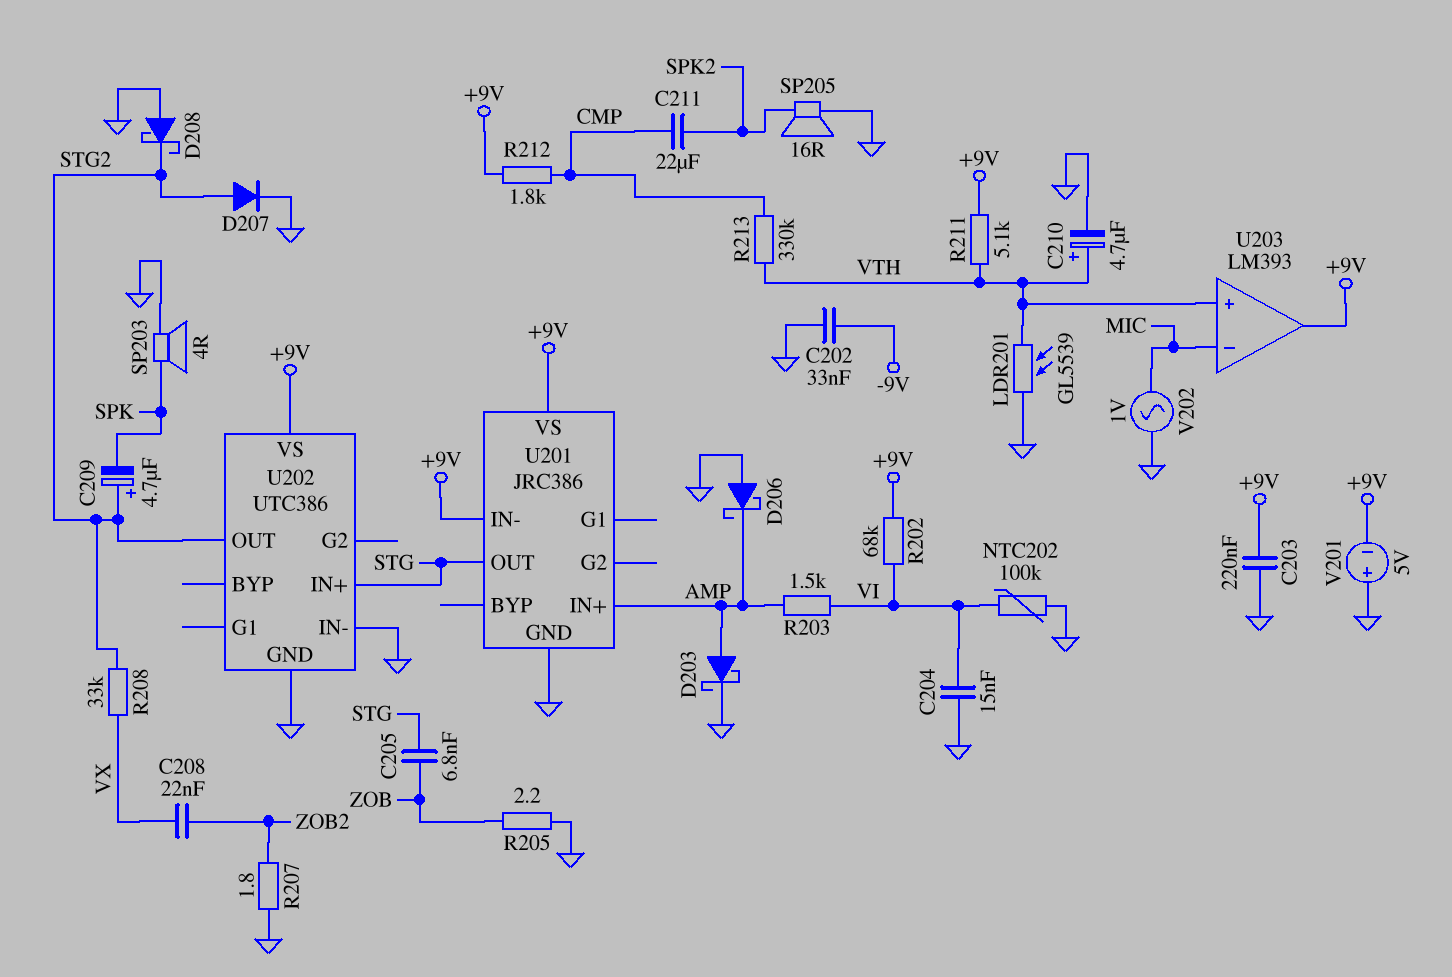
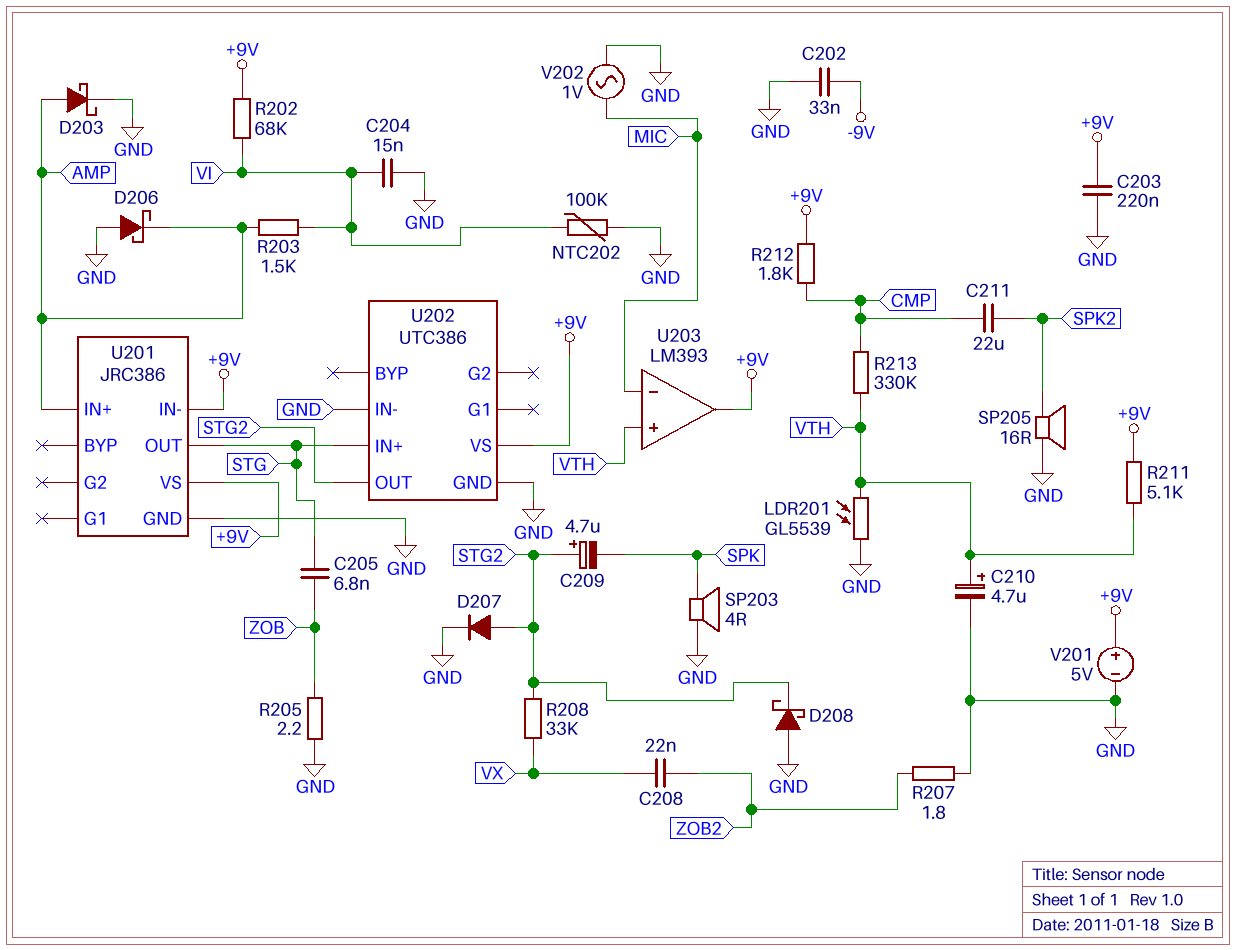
V201: 5V (plus GND, minus +9V) -> 5V (plus +9V, minus GND)

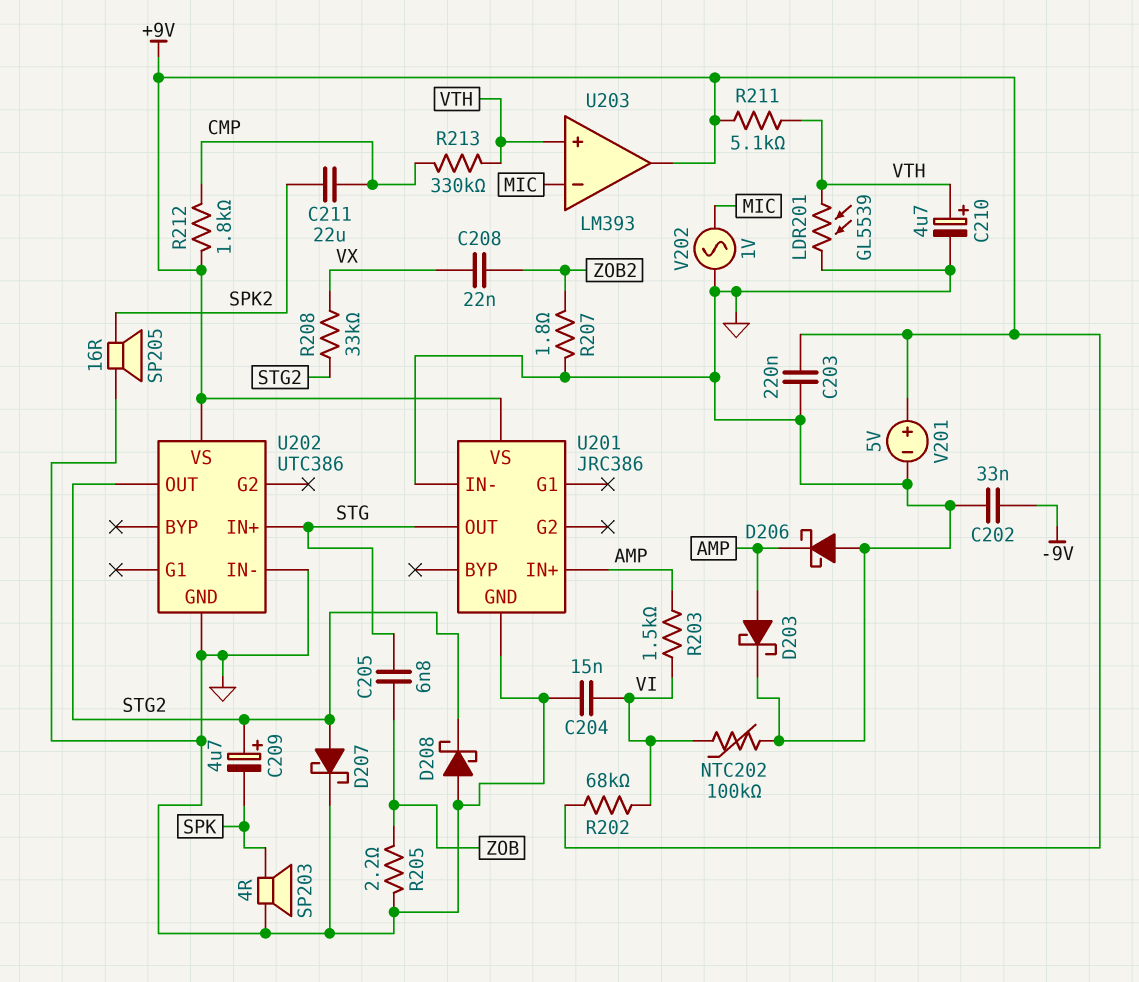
D207: diode (A STG2, K GND) -> schottky (A STG2, K GND)
U201 pin IN-: +9V -> GND

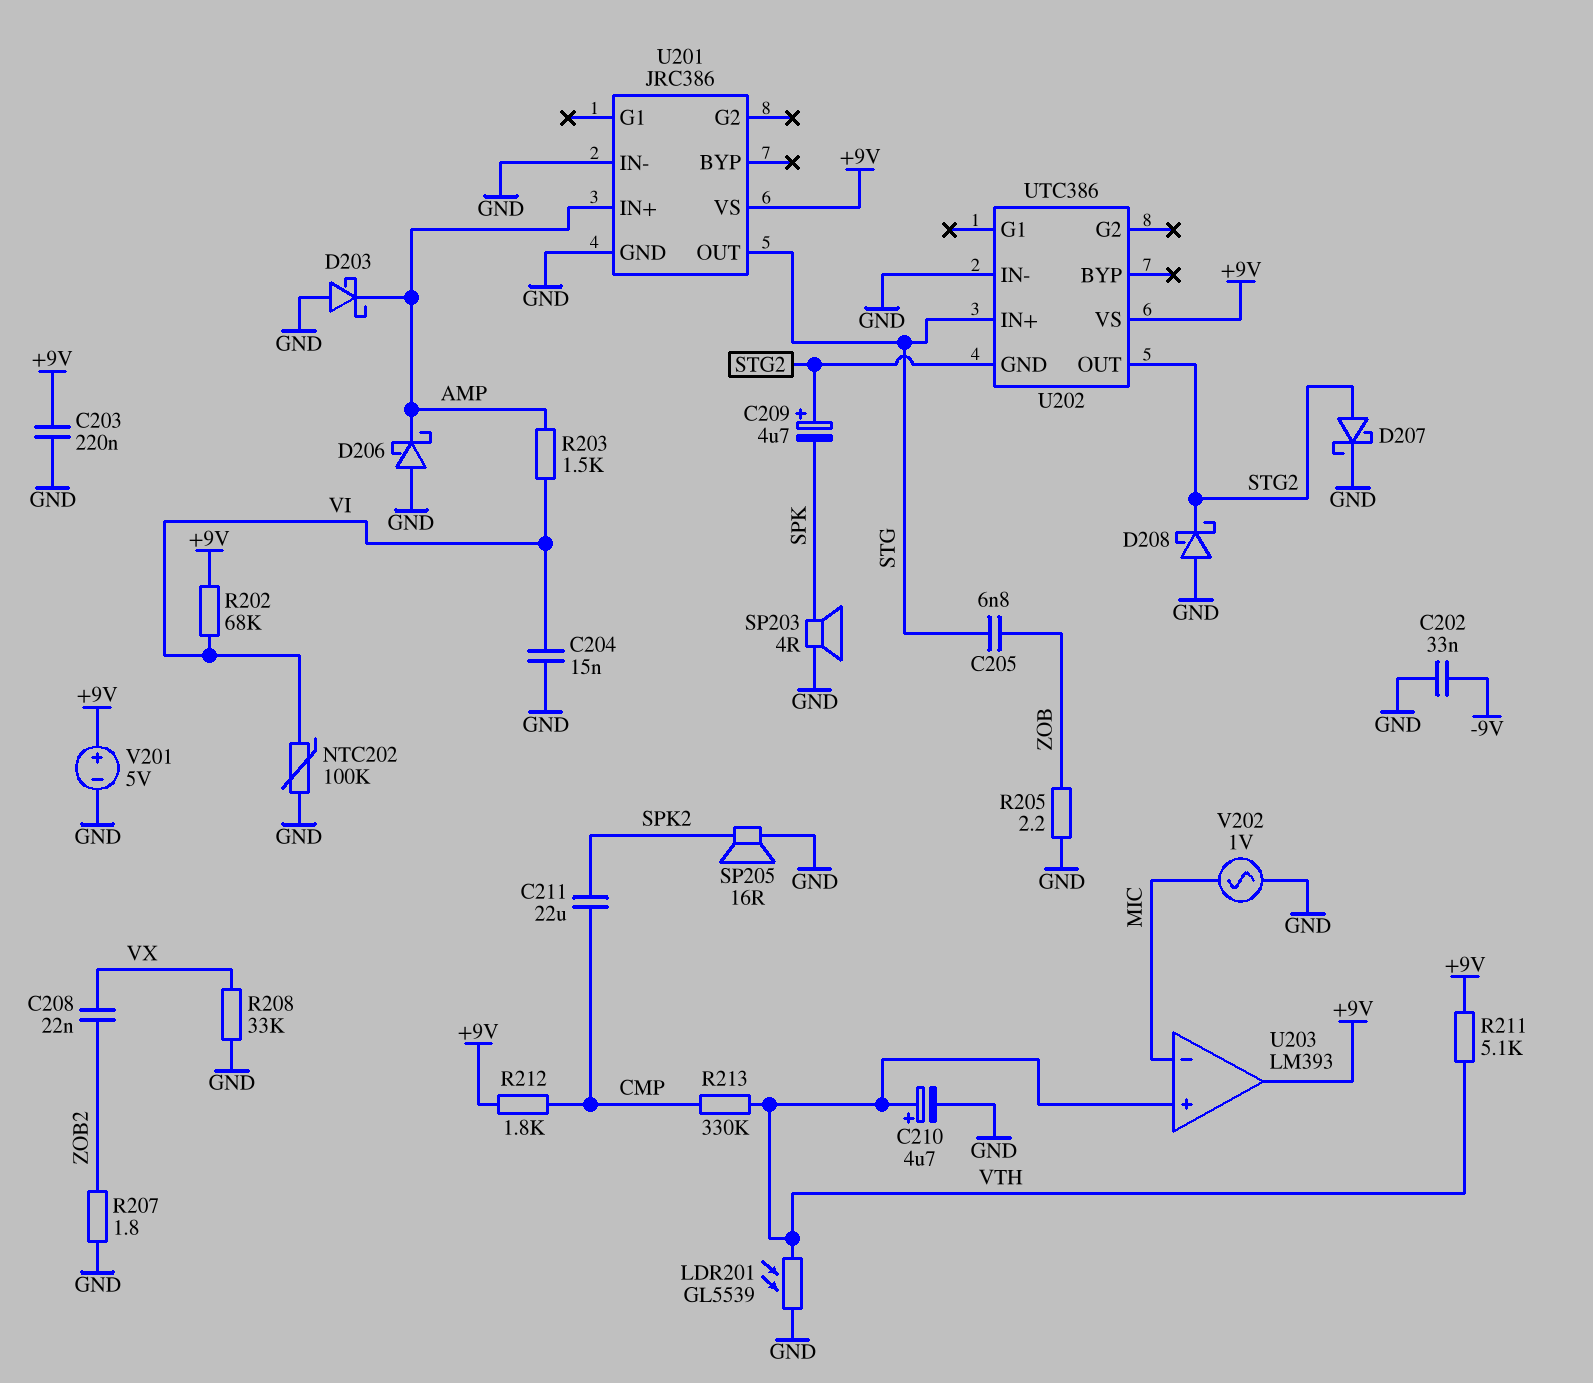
D203: schottky (A AMP, K GND) -> schottky (A GND, K AMP)
R208: 33k (STG2, VX) -> 33k (GND, VX)
U202 pin GND: GND -> STG2

